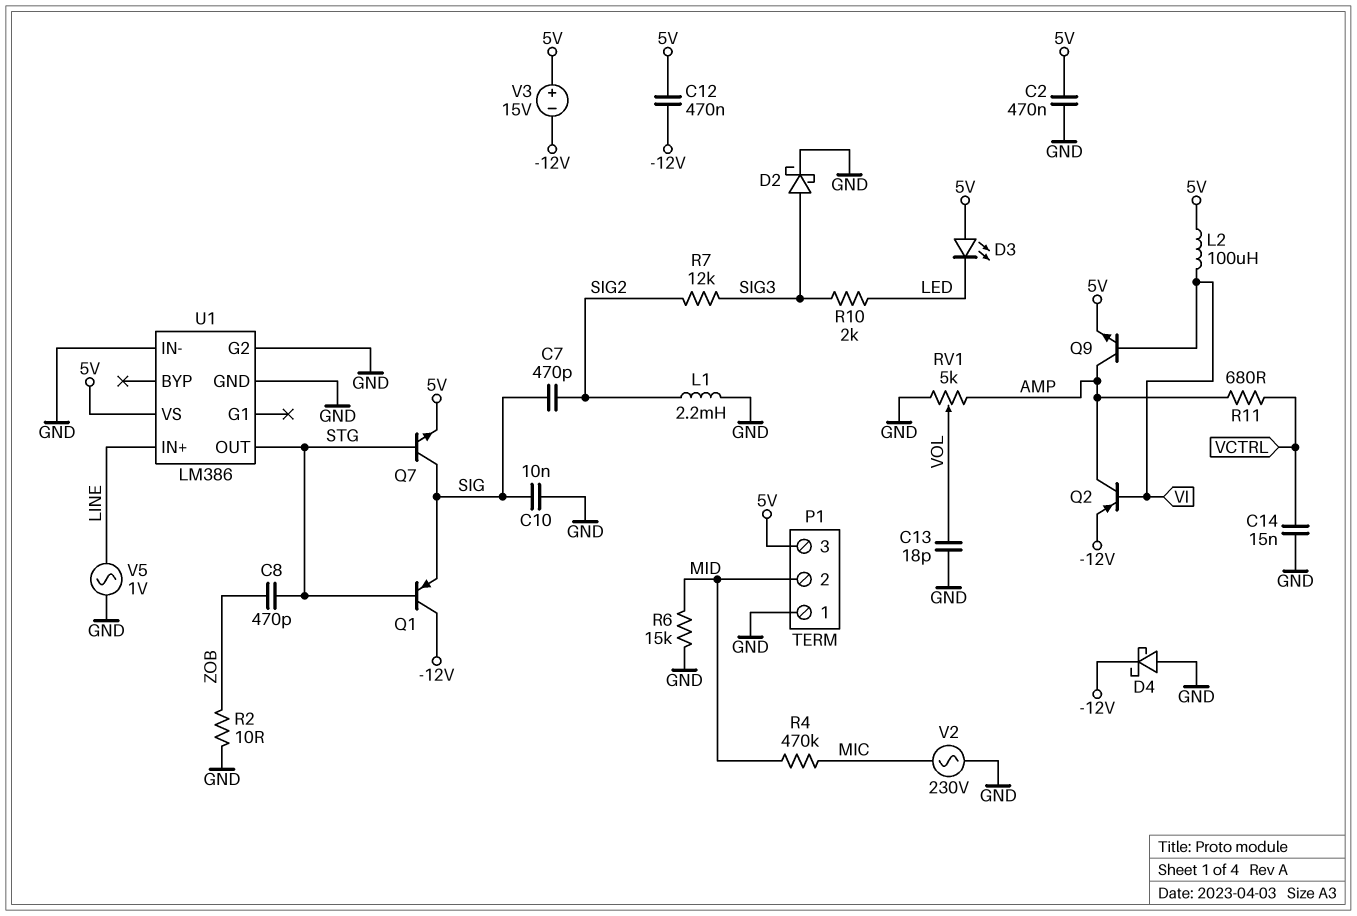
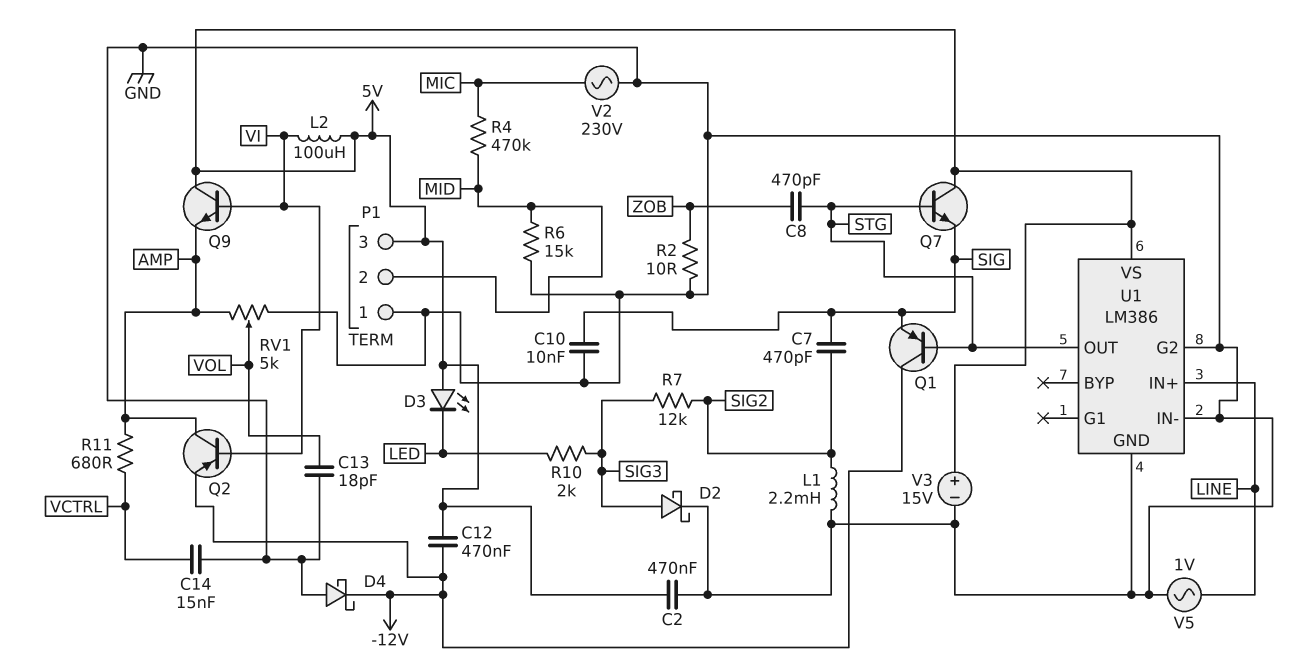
Q7: NPN (B STG, C SIG, E 5V) -> NPN (B STG, C 5V, E SIG)
Q9: NPN (B VI, C AMP, E 5V) -> NPN (B VI, C 5V, E AMP)
V3: 15V (plus 5V, minus -12V) -> 15V (plus 5V, minus GND)

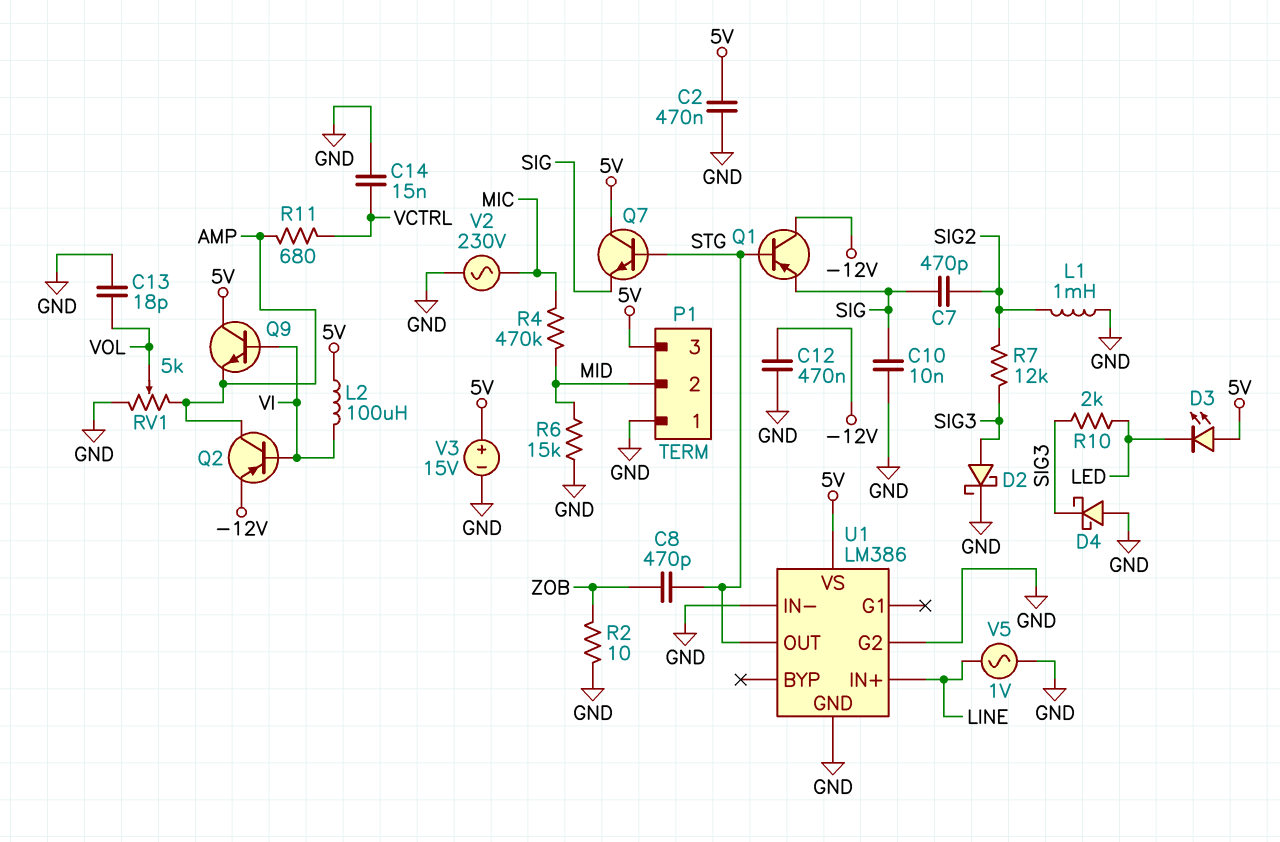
C12: 470nF (-12V, 5V) -> 470nF (-12V, GND)
D4: schottky (A GND, K -12V) -> schottky (A GND, K SIG3)
L1: 2.2mH (GND, SIG2) -> 1mH (GND, SIG2)

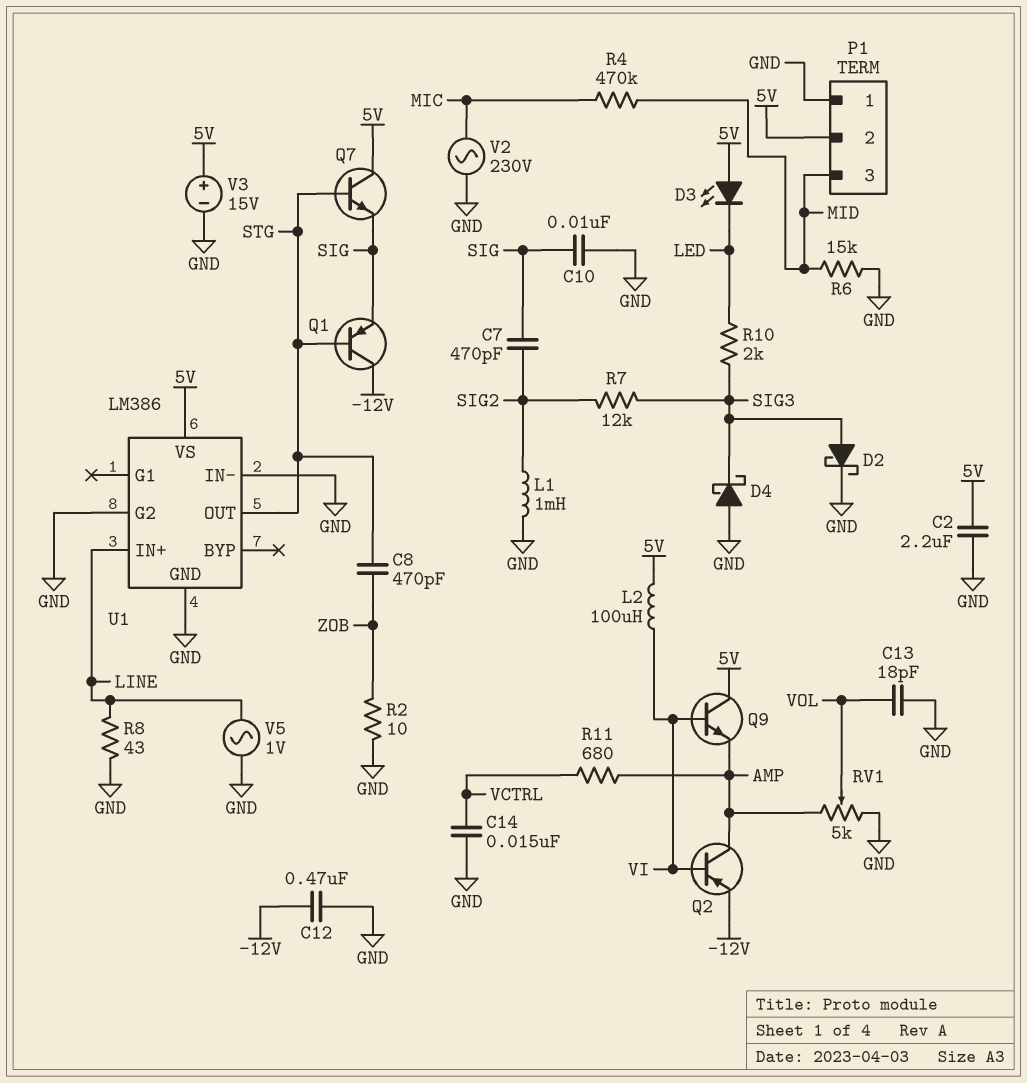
C2: 470nF (5V, GND) -> 2.2uF (5V, GND)
P1 pin 2: MID -> 5V
P1 pin 3: 5V -> MID
R8: none -> 43 (GND, LINE)

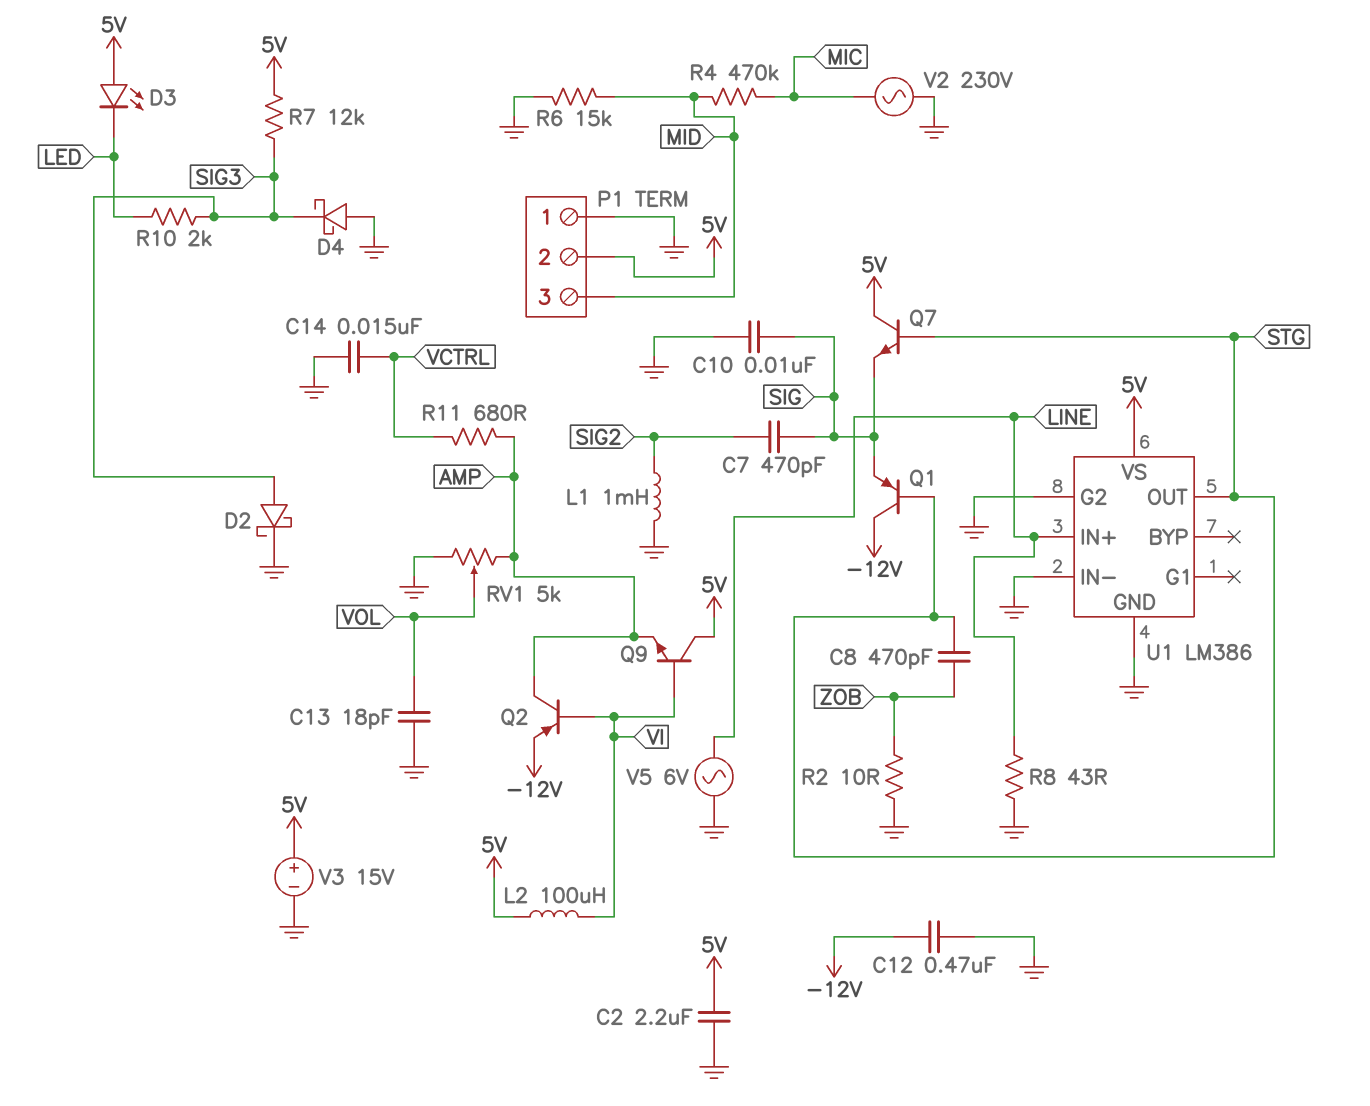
R7: 12k (SIG2, SIG3) -> 12k (5V, SIG3)
V5: AC 1V (GND, LINE) -> AC 6V (GND, LINE)

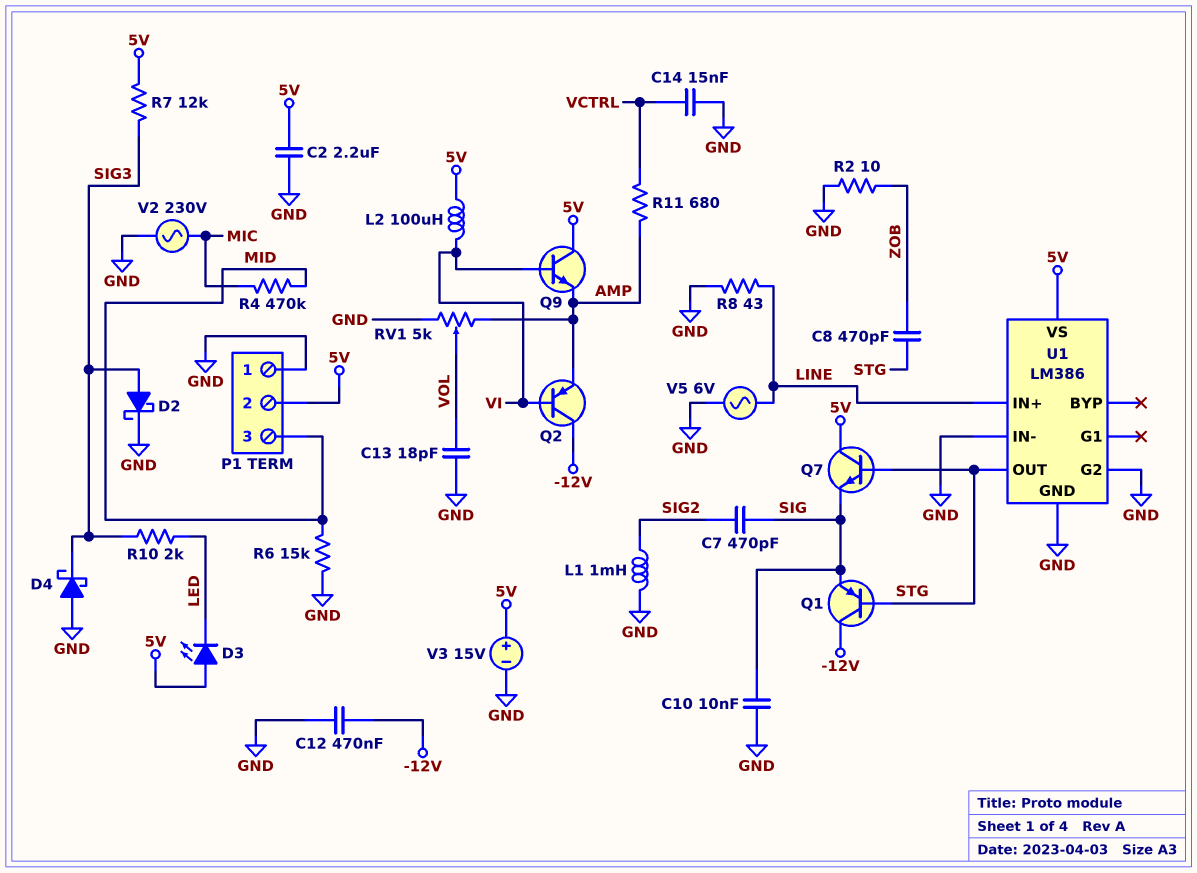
Q2: PNP (B VI, C AMP, E -12V) -> PNP (B VI, C -12V, E AMP)

